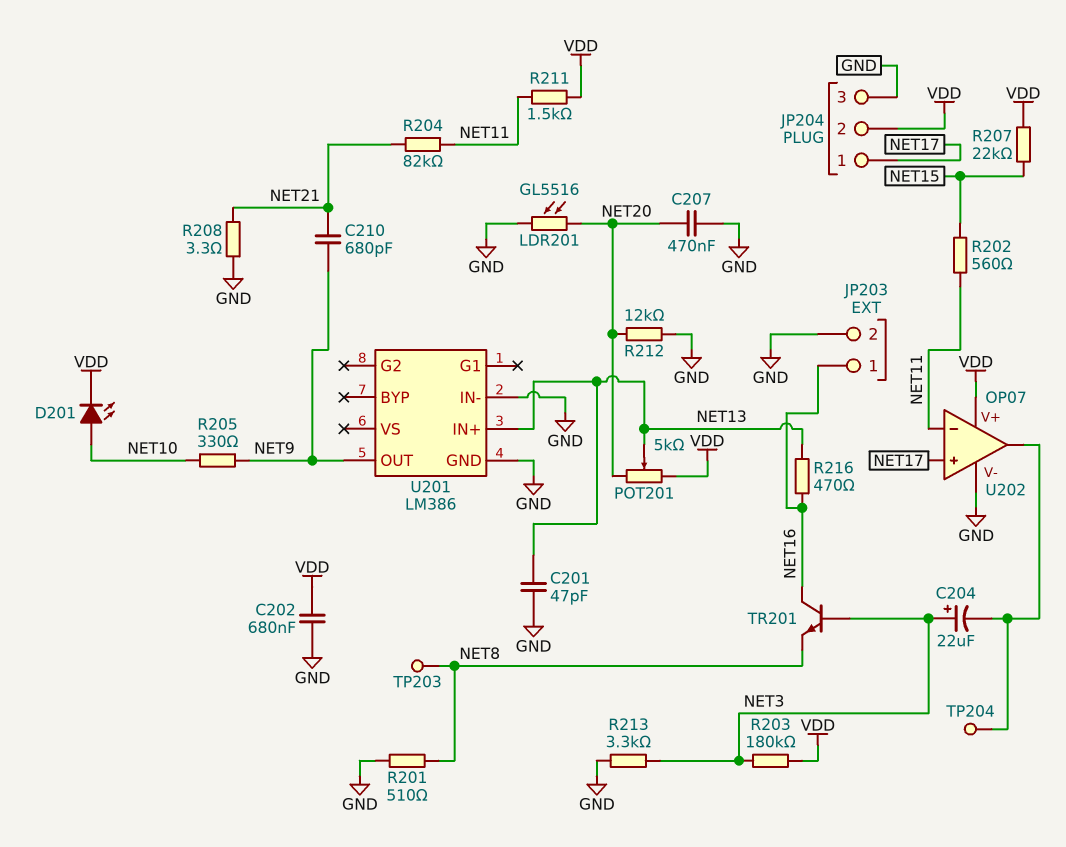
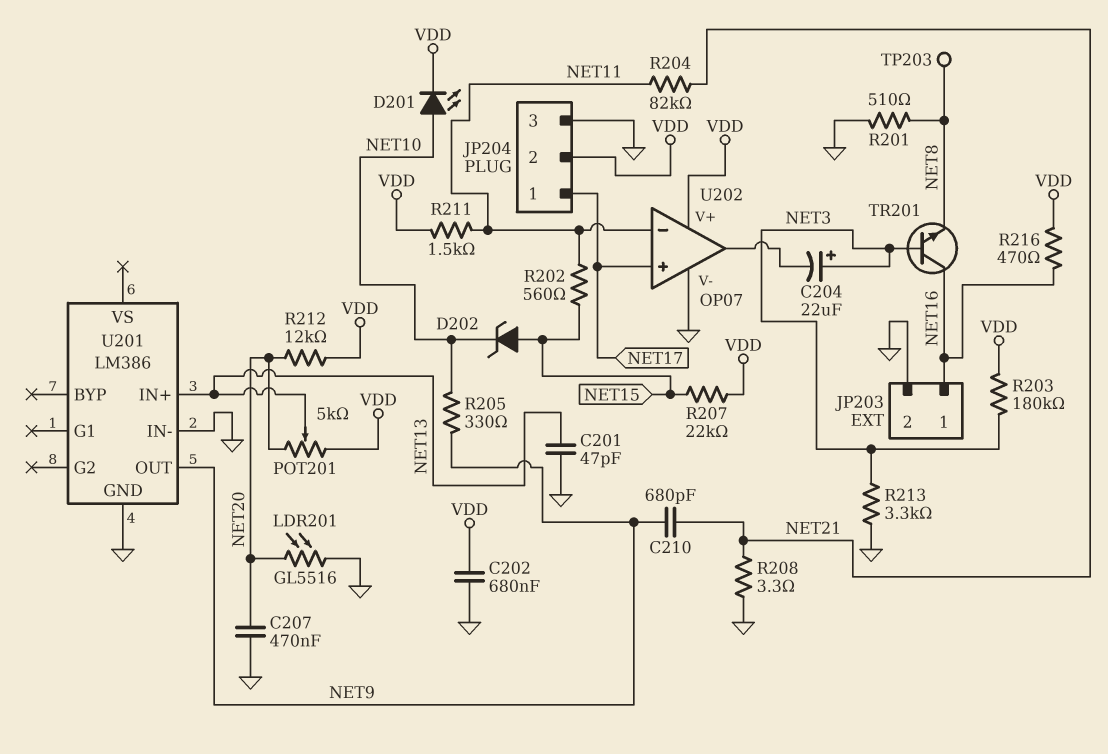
D202: none -> zener (A NET15, K NET10)
R212: 12k (GND, NET20) -> 12k (NET20, VDD)
R216: 470 (NET13, NET16) -> 470 (NET16, VDD)
TP204: test point (U202/out) -> none

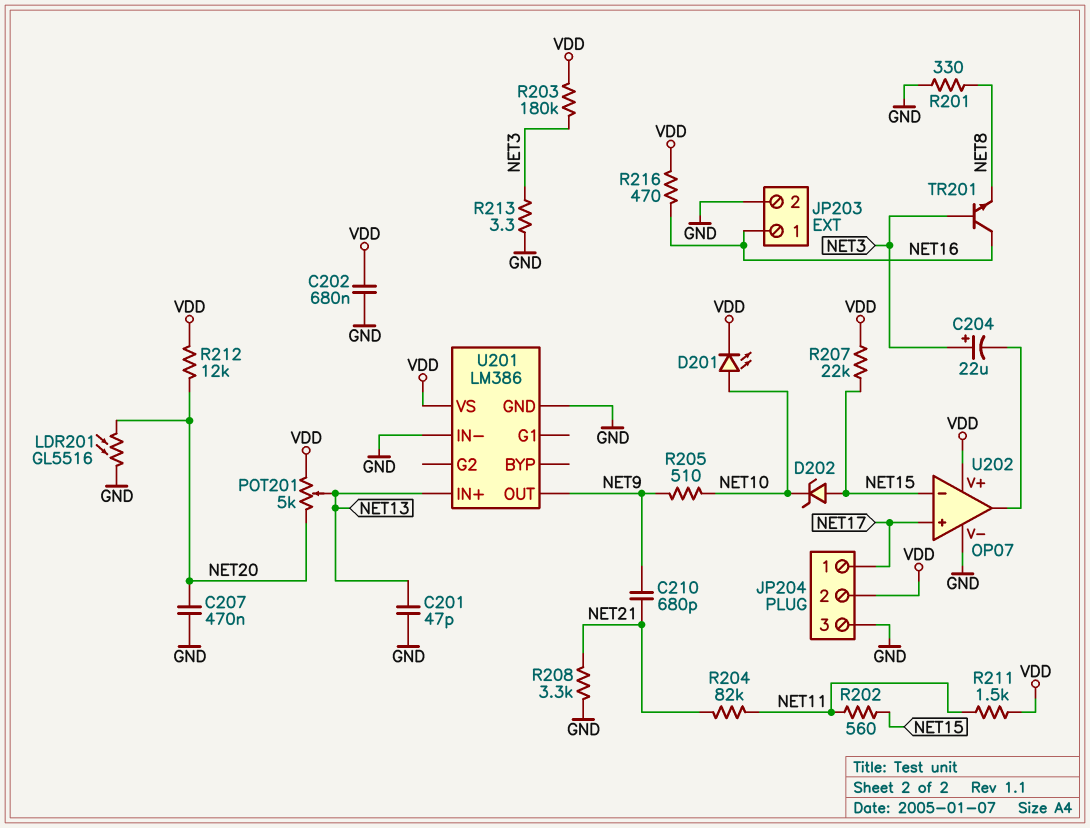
R201: 510 (GND, NET8) -> 330 (GND, NET8)
R205: 330 (NET9, NET10) -> 510 (NET9, NET10)
R208: 3.3 (GND, NET21) -> 3.3k (GND, NET21)
R213: 3.3k (GND, NET3) -> 3.3 (GND, NET3)
TP203: test point (NET8) -> none
U201 pin VS: none -> VDD
U202 pin in-: NET11 -> NET15

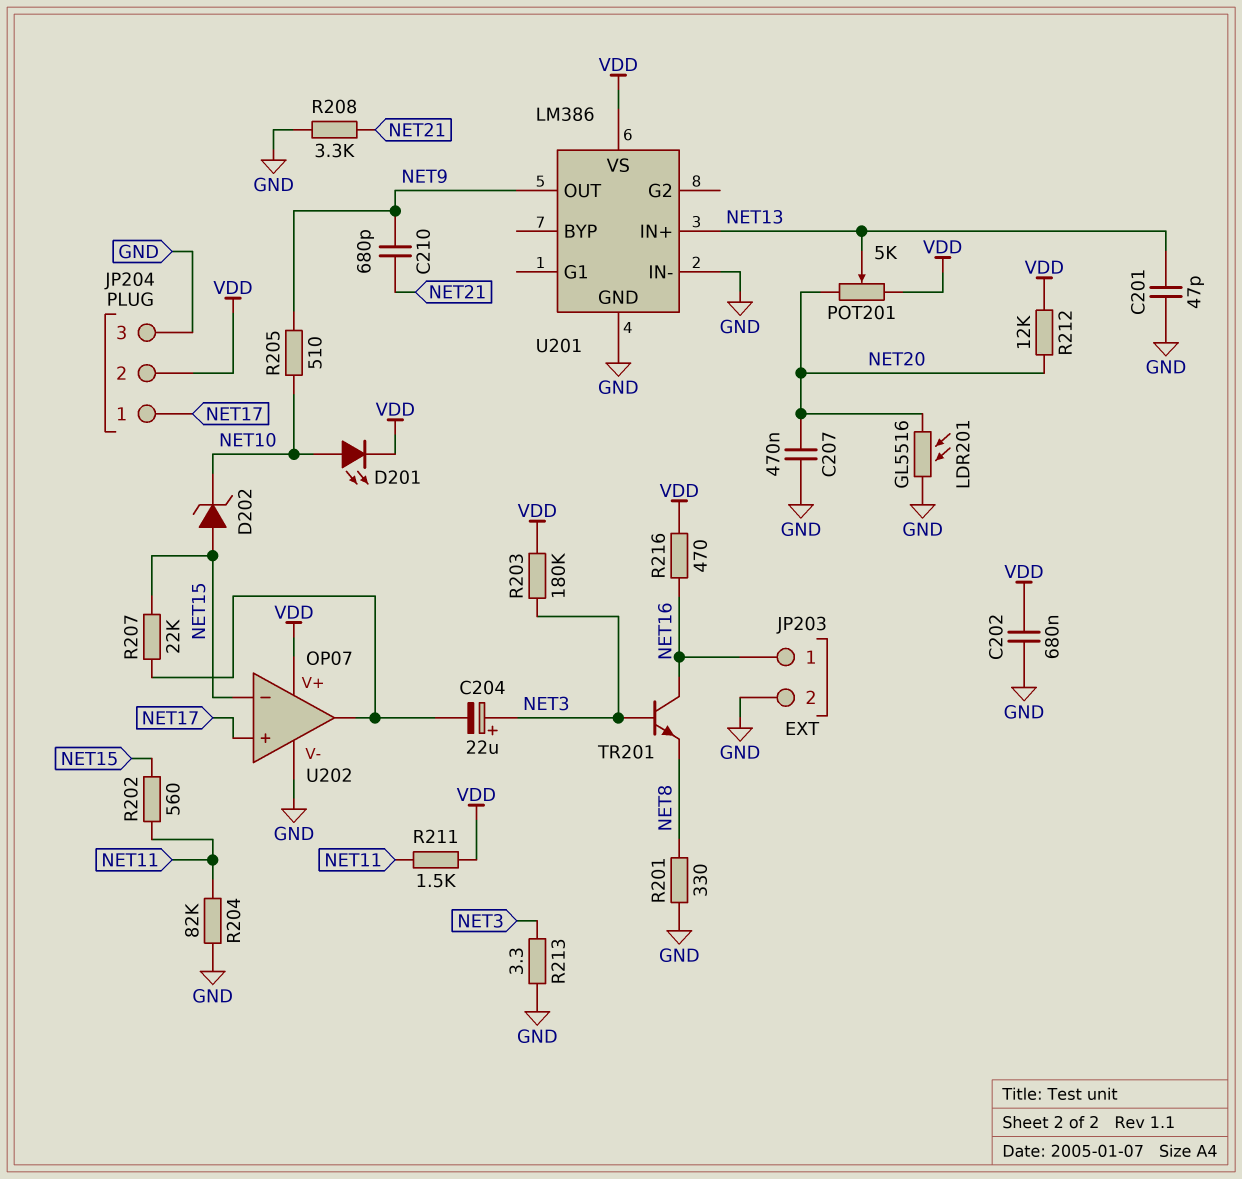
R204: 82k (NET11, NET21) -> 82k (GND, NET11)
R207: 22k (NET15, VDD) -> 22k (NET15, U202/out)

